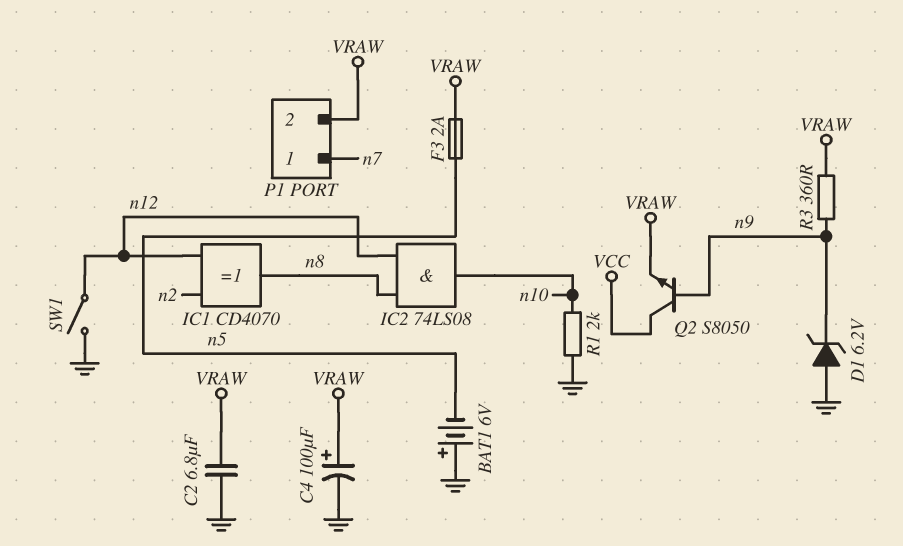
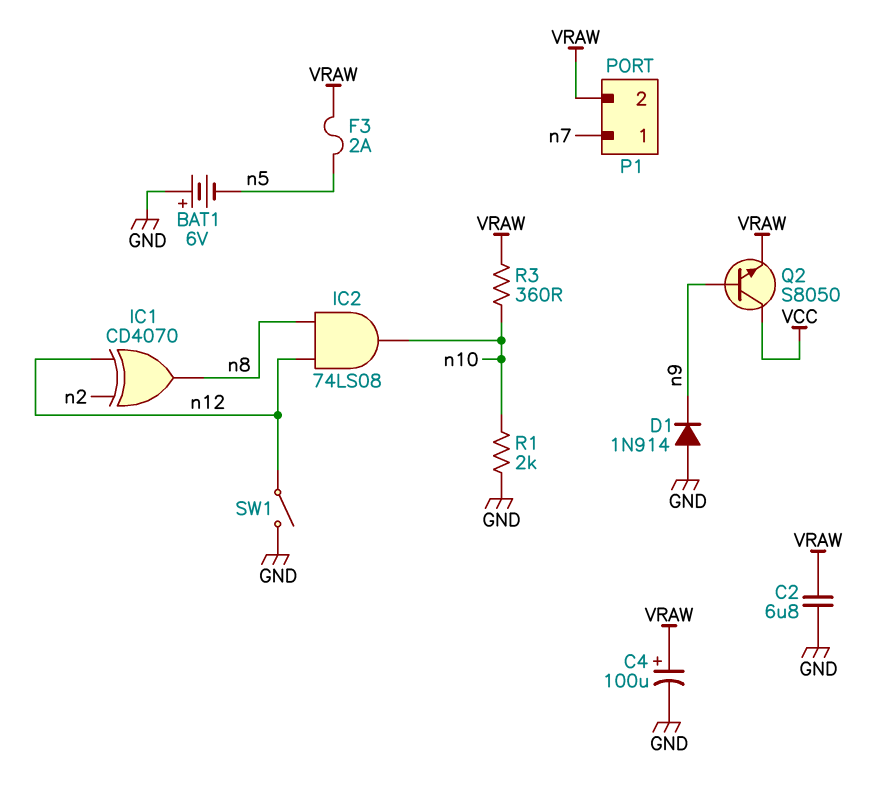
D1: zener 6.2V (A GND, K n9) -> diode 1N914 (A GND, K n9)
R3: 360 (VRAW, n9) -> 360 (VRAW, n10)

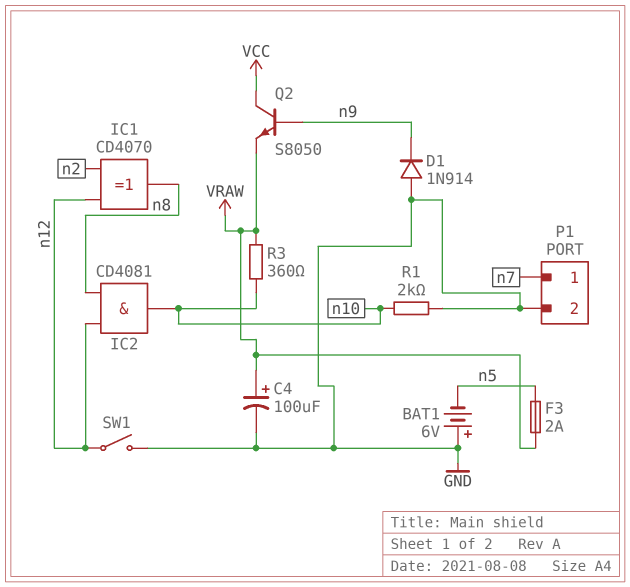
C2: 6.8uF (GND, VRAW) -> none
IC2: AND 74LS08 (in n8, in n12, out n10) -> AND CD4081 (in n8, in n12, out n10)
P1 pin 2: VRAW -> GND

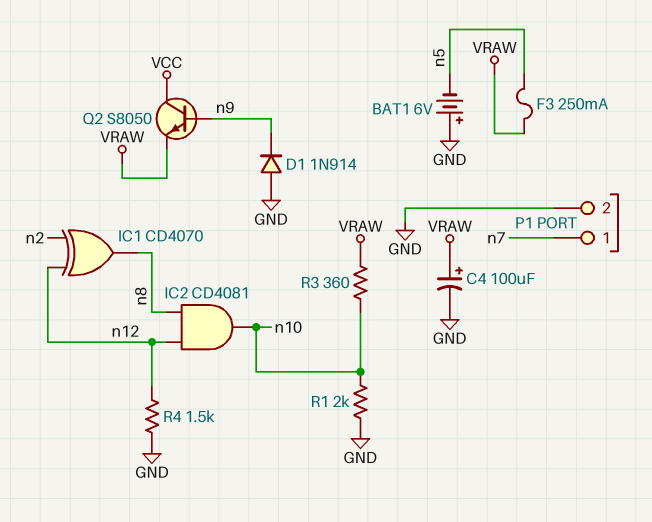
F3: 2A (VRAW, n5) -> 250mA (VRAW, n5)
R4: none -> 1.5k (GND, n12)
SW1: switch (GND, n12) -> none

